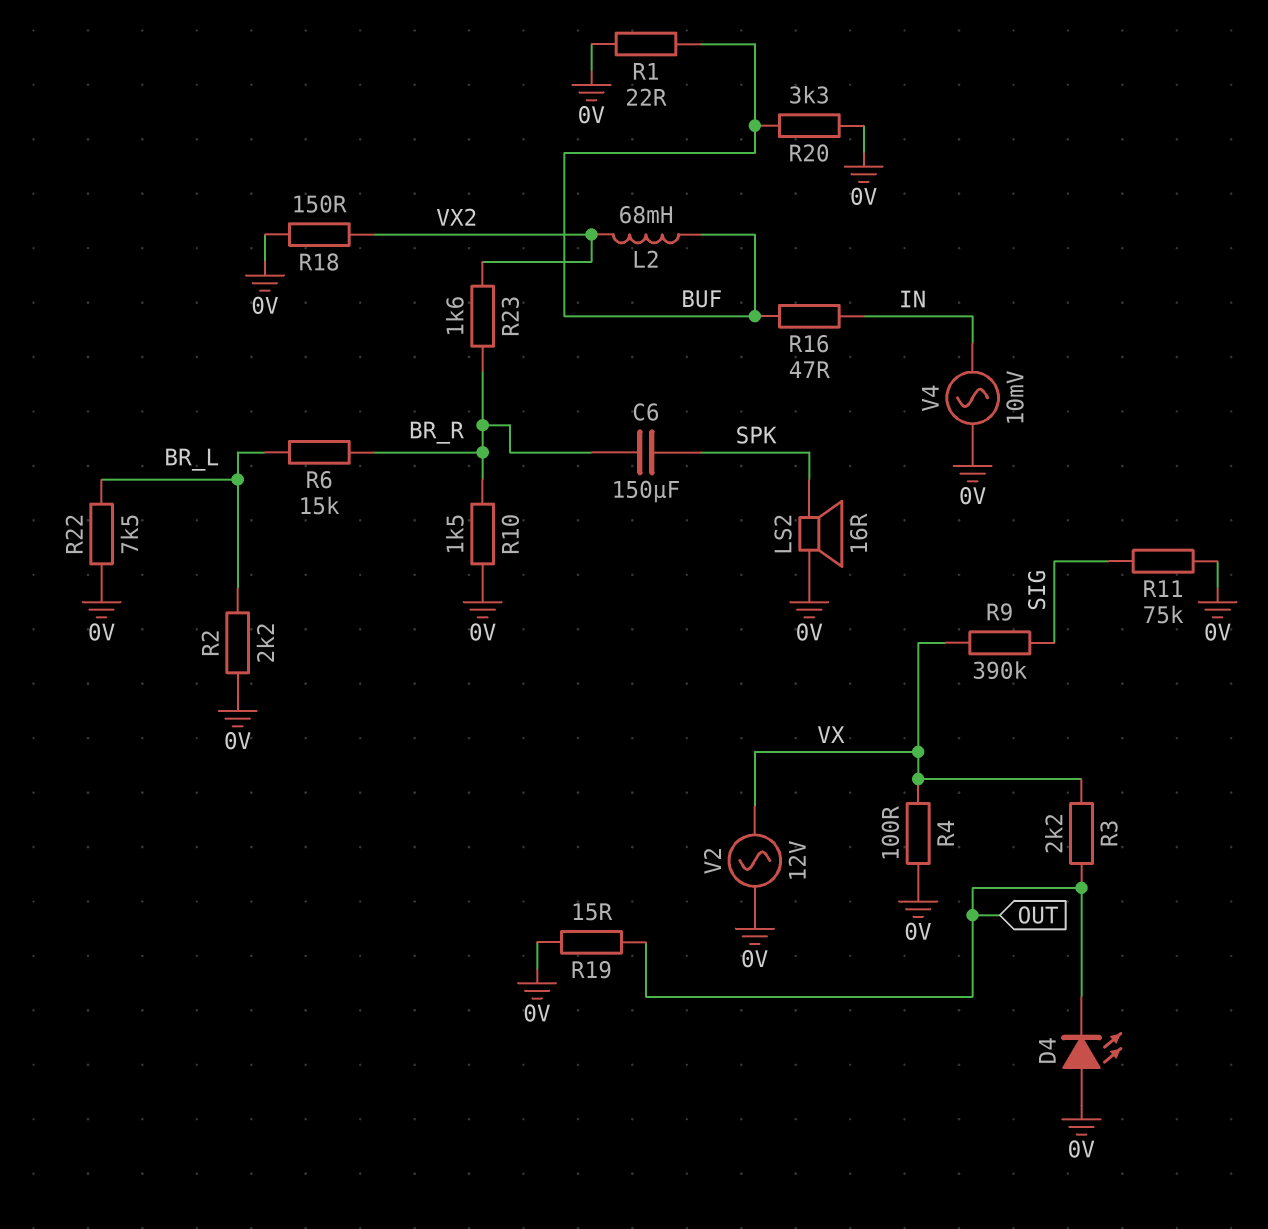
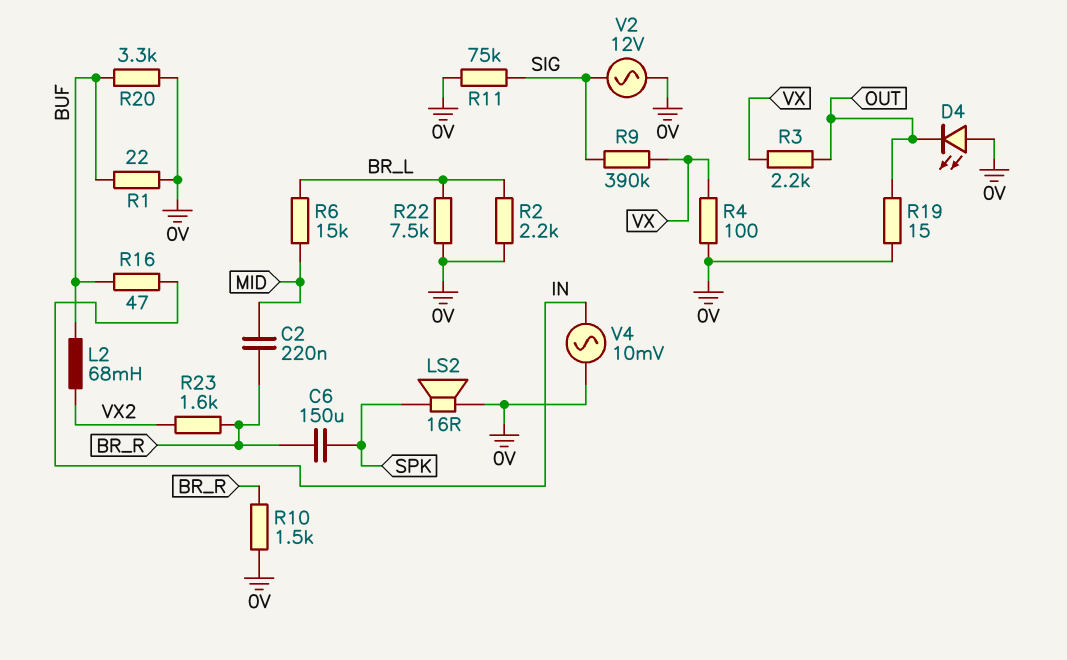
C2: none -> 220nF (BR_R, MID)
R6: 15k (BR_L, BR_R) -> 15k (BR_L, MID)
R18: 150 (0V, VX2) -> none
V2: AC 12V (0V, VX) -> AC 12V (0V, SIG)

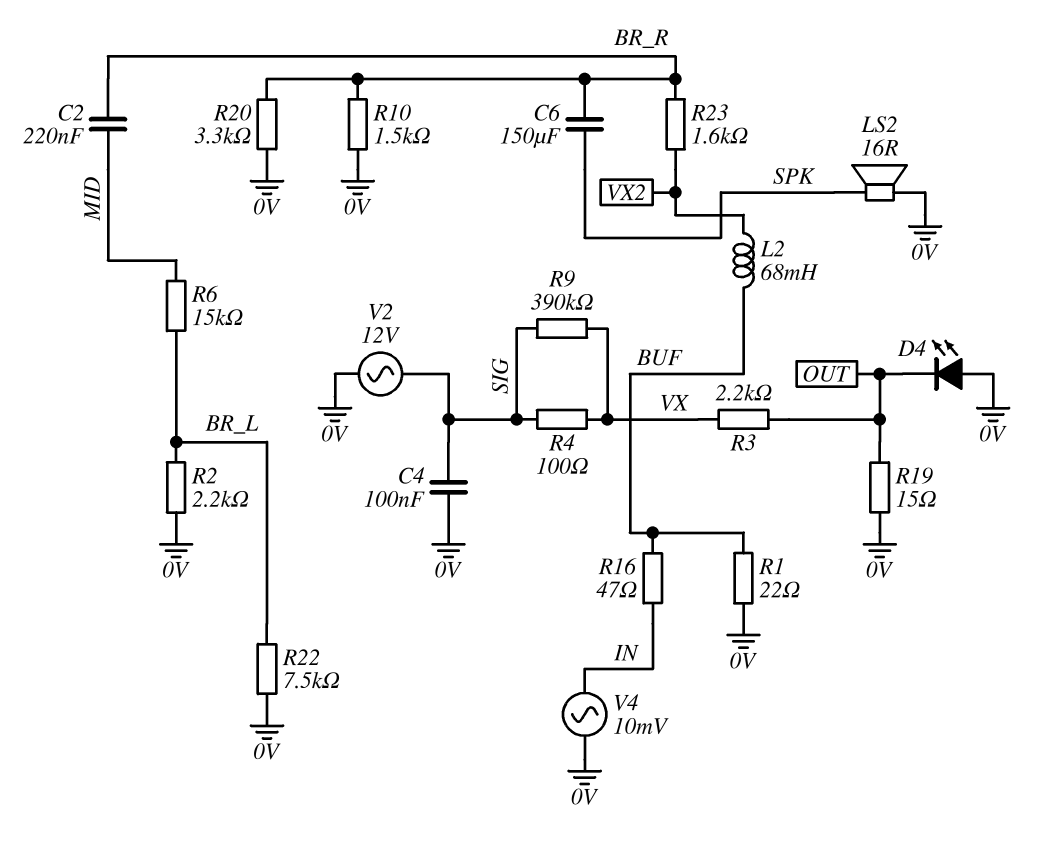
C4: none -> 100nF (0V, SIG)
R4: 100 (0V, VX) -> 100 (SIG, VX)
R11: 75k (0V, SIG) -> none
R20: 3.3k (0V, BUF) -> 3.3k (0V, BR_R)

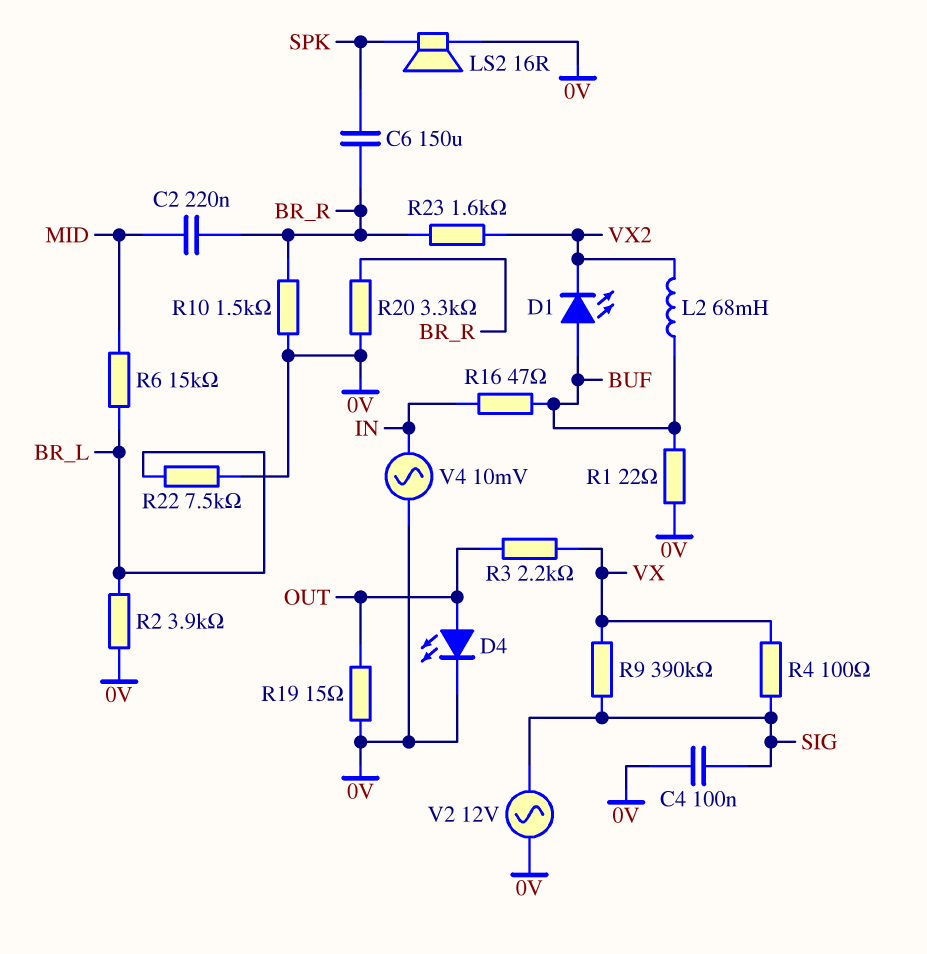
D1: none -> LED (A BUF, K VX2)
D4: LED (A 0V, K OUT) -> LED (A OUT, K 0V)
R2: 2.2k (0V, BR_L) -> 3.9k (0V, BR_L)

